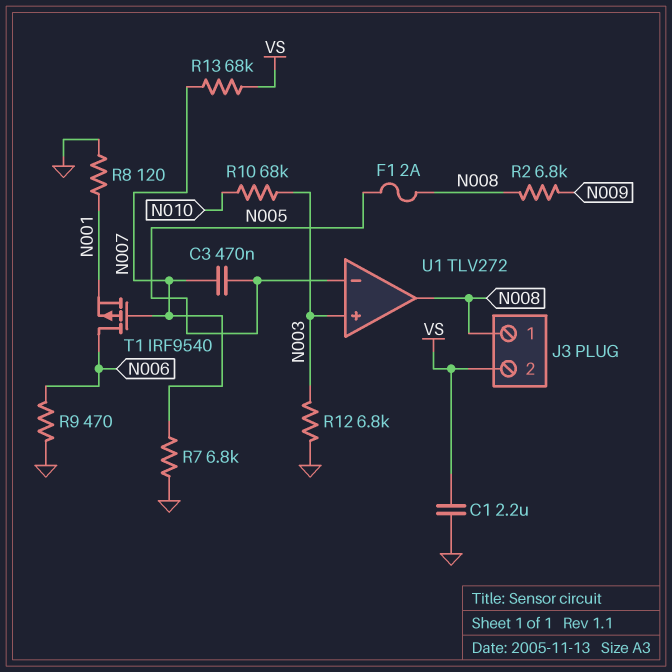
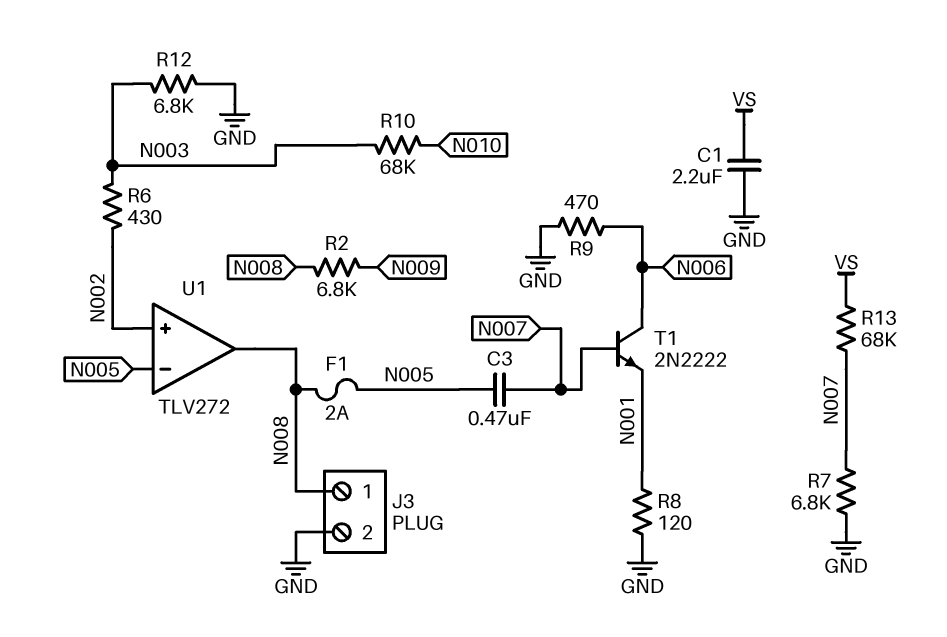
J3 pin 2: VS -> GND
R6: none -> 430 (N002, N003)
T1: PMOS IRF9540 (G N007, D N006, S N001) -> NPN 2N2222 (B N007, C N006, E N001)
U1 pin in+: N003 -> N002

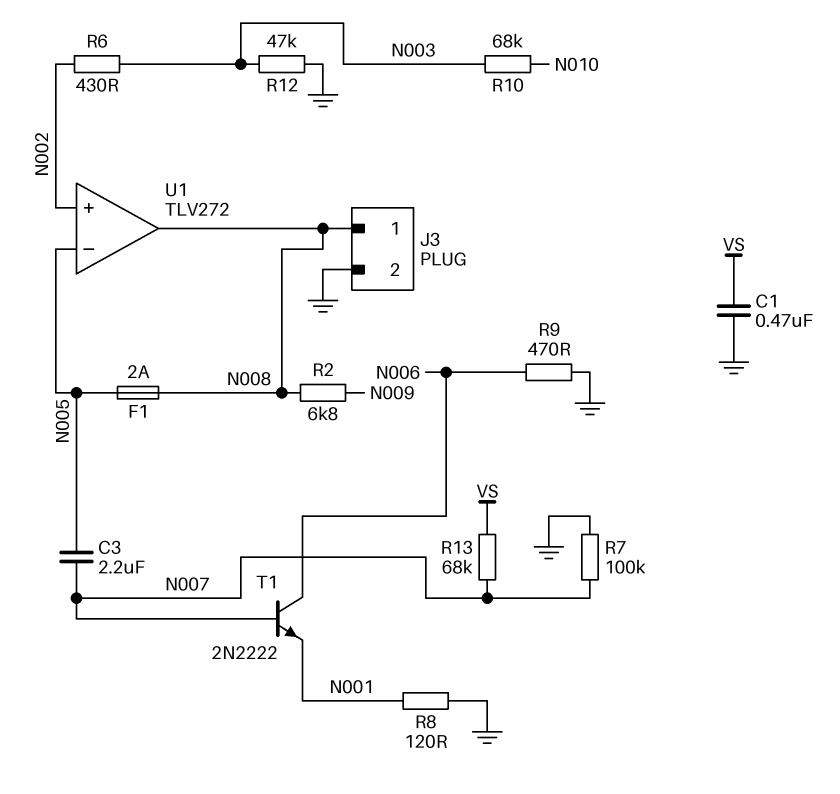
C1: 2.2uF (GND, VS) -> 470nF (GND, VS)
C3: 470nF (N005, N007) -> 2.2uF (N005, N007)
R7: 6.8k (GND, N007) -> 100k (GND, N007)
R12: 6.8k (GND, N003) -> 47k (GND, N003)

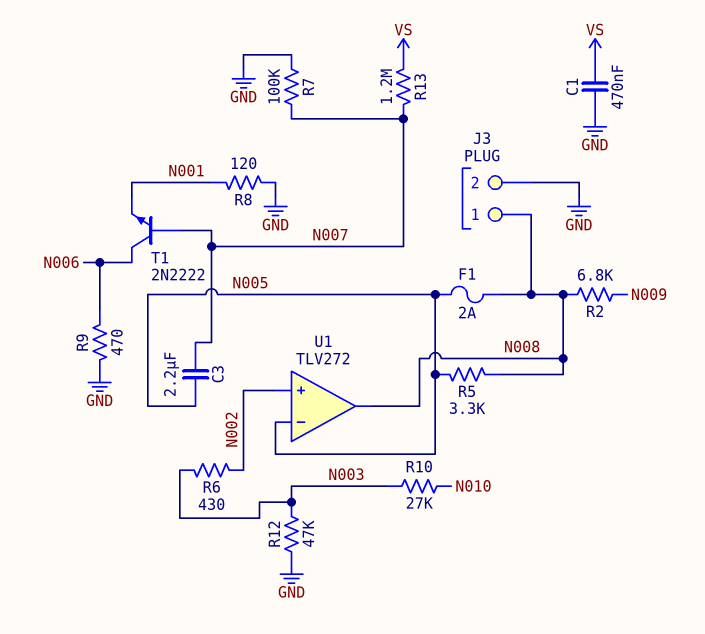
R5: none -> 3.3k (N005, N008)
R10: 68k (N003, N010) -> 27k (N003, N010)
R13: 68k (N007, VS) -> 1.2M (N007, VS)

